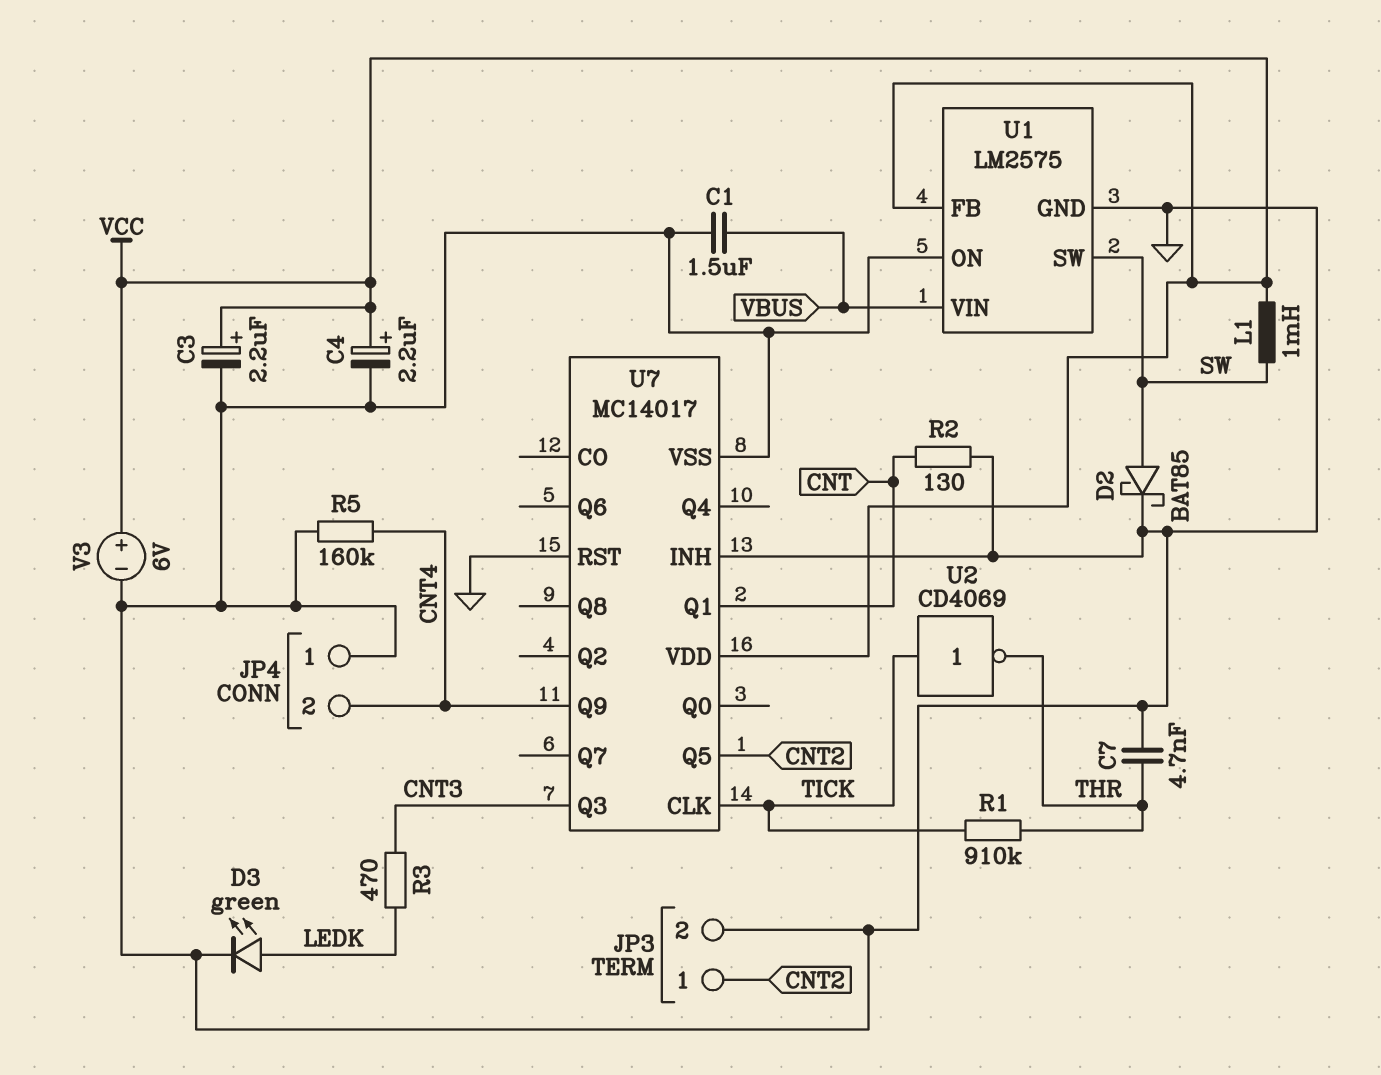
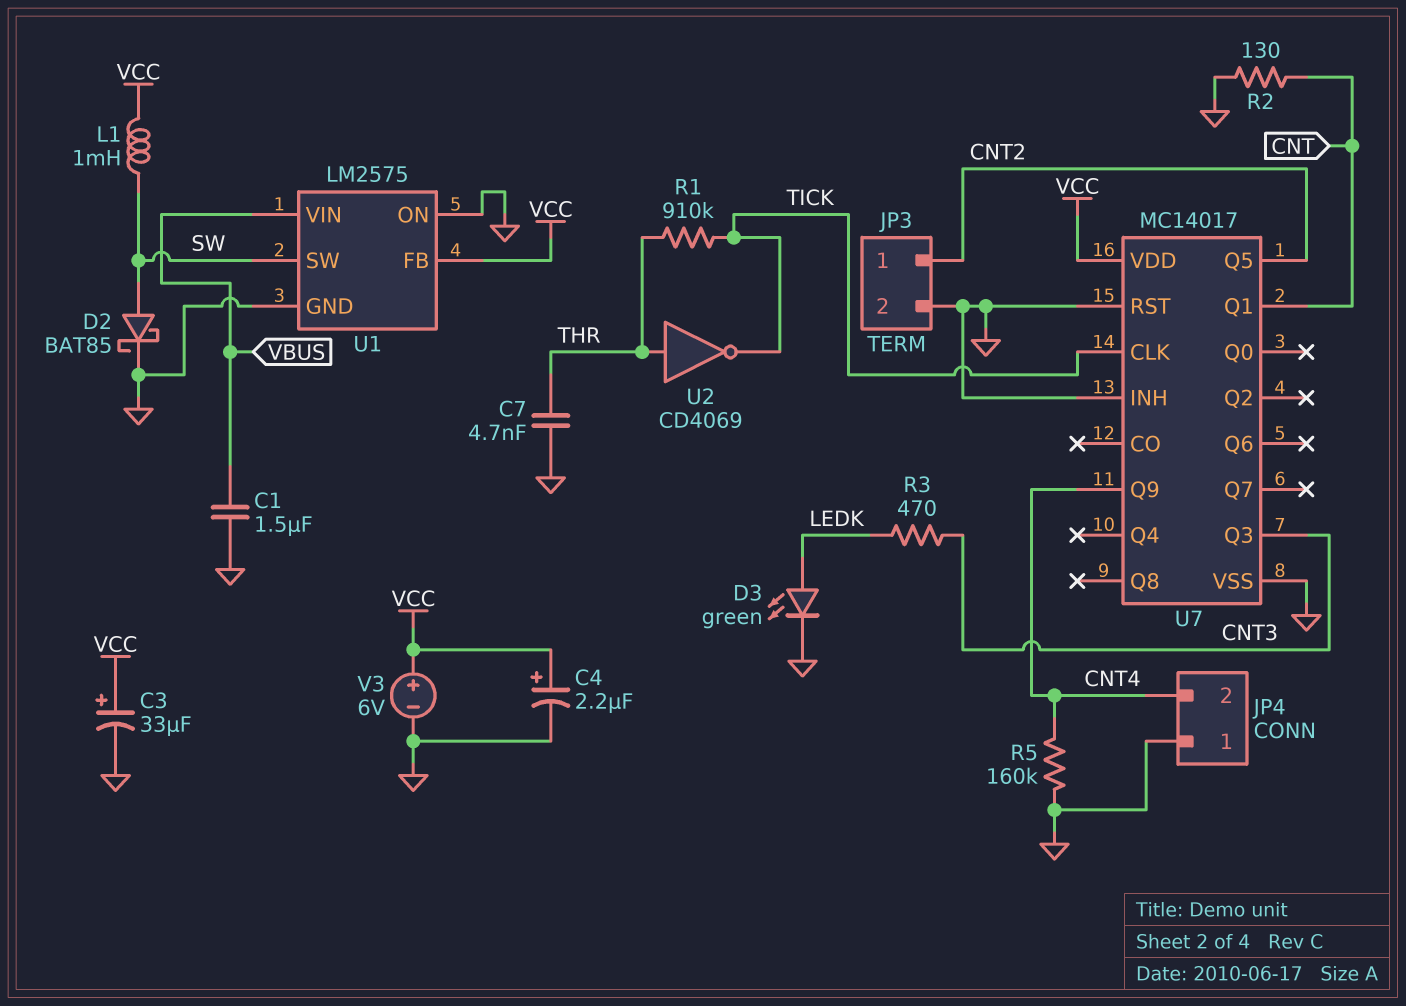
C3: 2.2uF (plus VCC, minus GND) -> 33uF (plus VCC, minus GND)
U2: NOT CD4069 (in TICK, out THR) -> NOT CD4069 (in THR, out TICK)

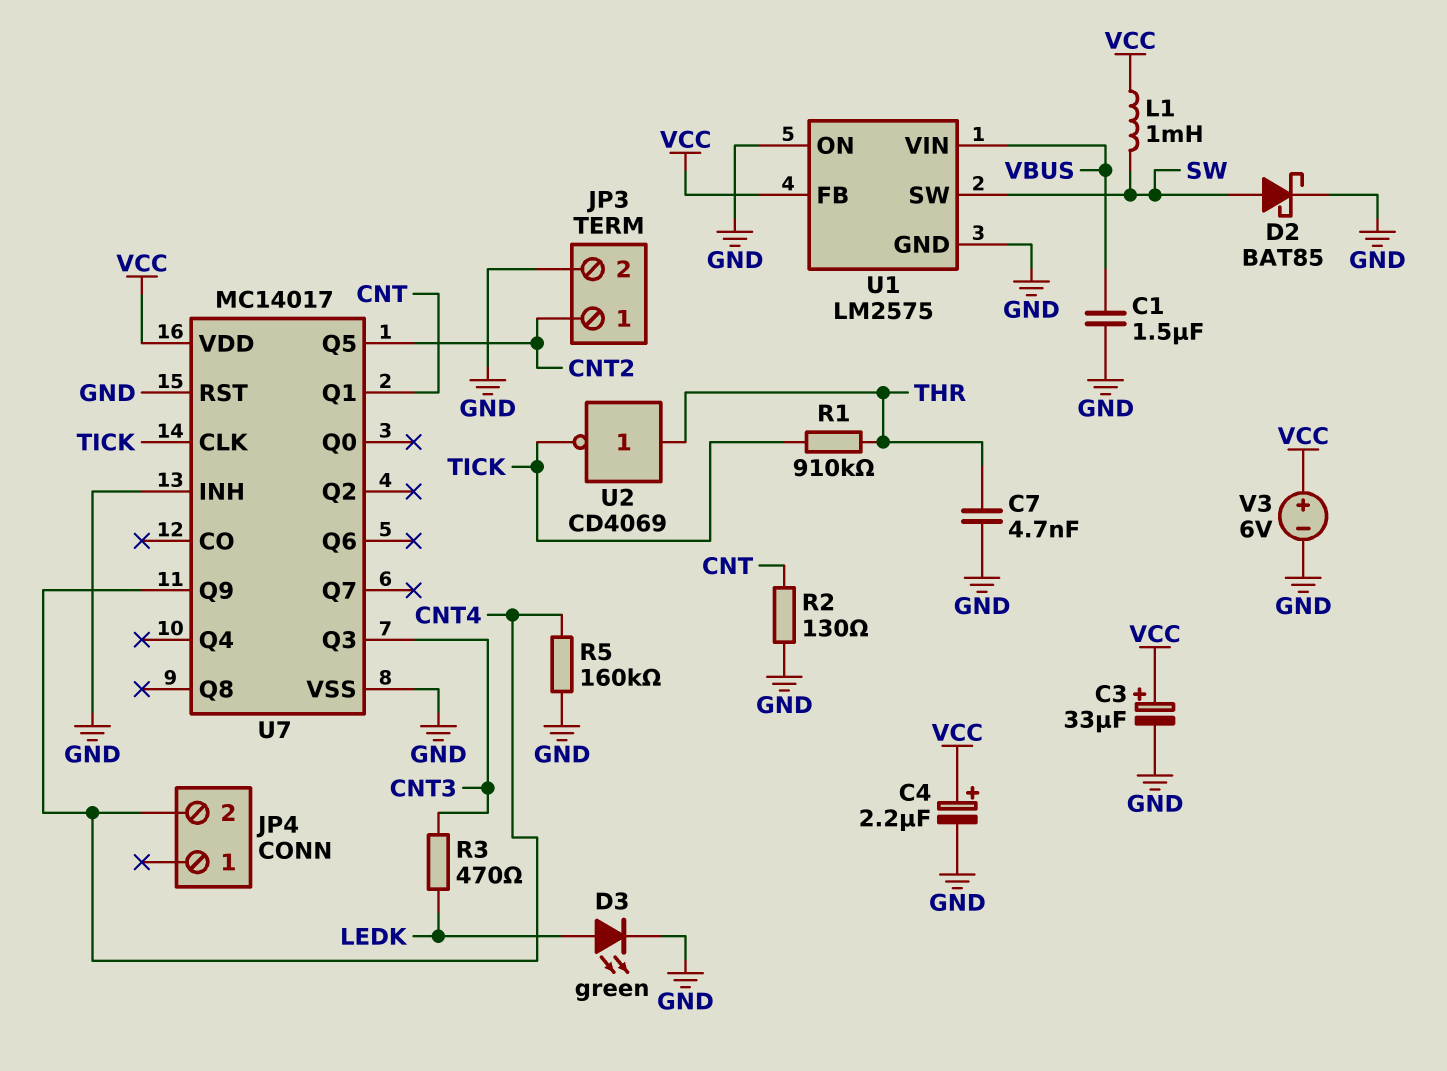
JP4 pin 1: GND -> none

